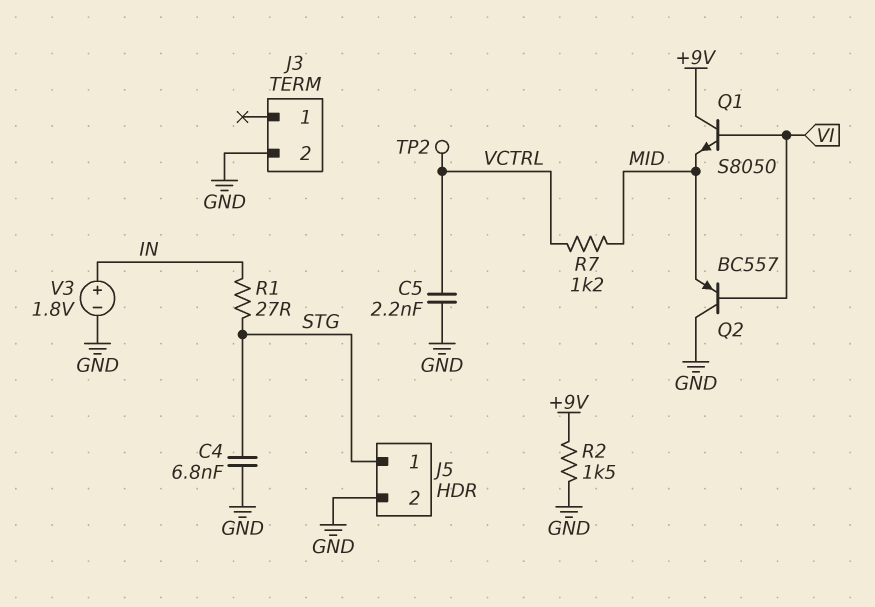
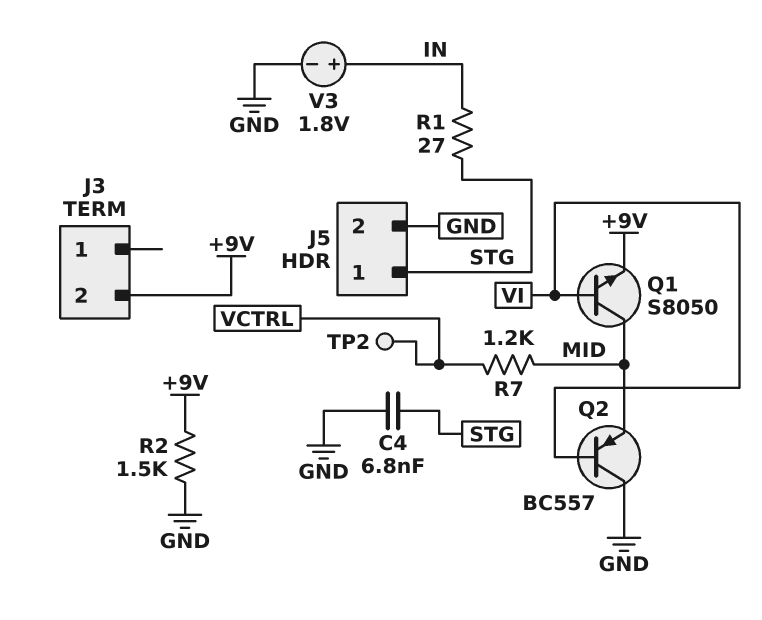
C5: 2.2nF (GND, VCTRL) -> none
J3 pin 2: GND -> +9V
Q1: NPN S8050 (B VI, C +9V, E MID) -> NPN S8050 (B VI, C MID, E +9V)

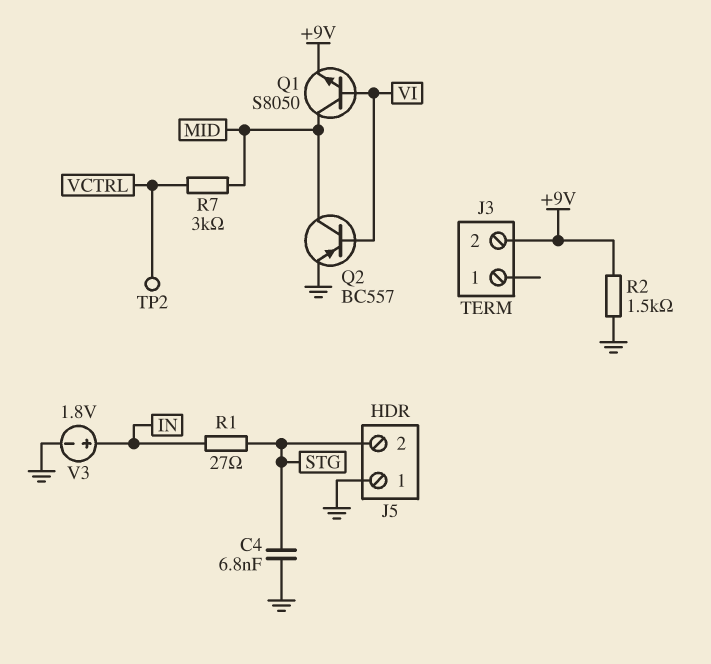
J5 pin 1: STG -> GND
J5 pin 2: GND -> STG
Q2: PNP BC557 (B VI, C GND, E MID) -> PNP BC557 (B VI, C MID, E GND)
R7: 1.2k (MID, VCTRL) -> 3k (MID, VCTRL)

